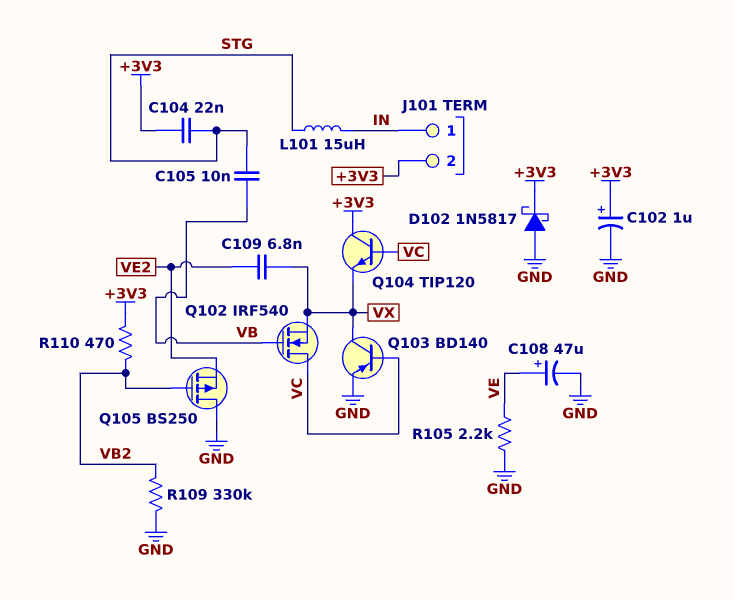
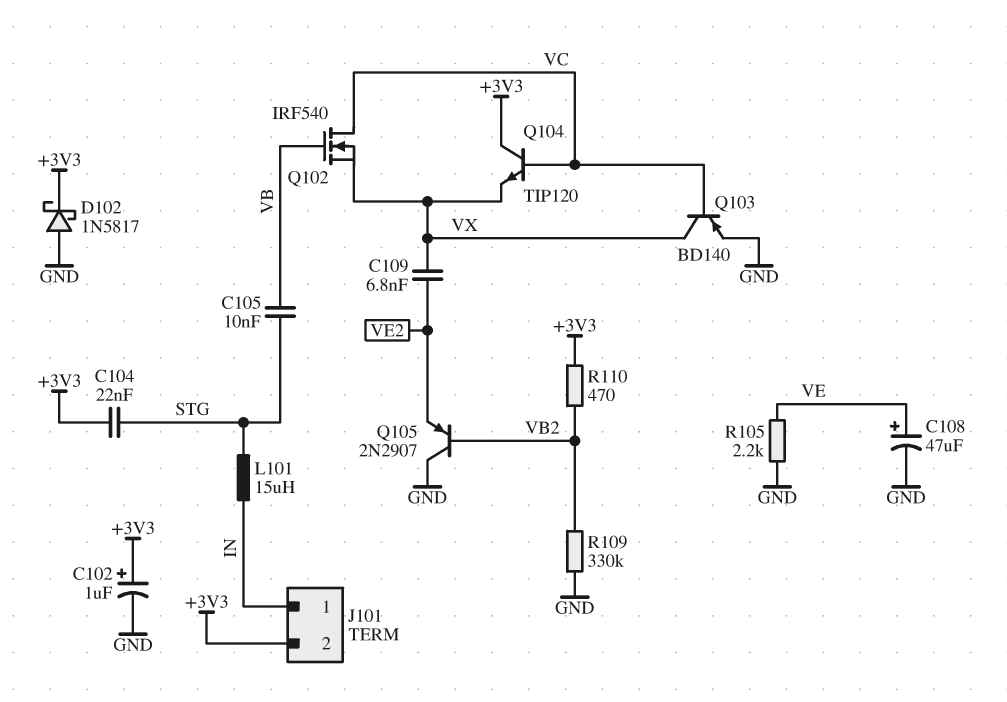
Q105: PMOS BS250 (G VB2, D GND, S VE2) -> PNP 2N2907 (B VB2, C GND, E VE2)

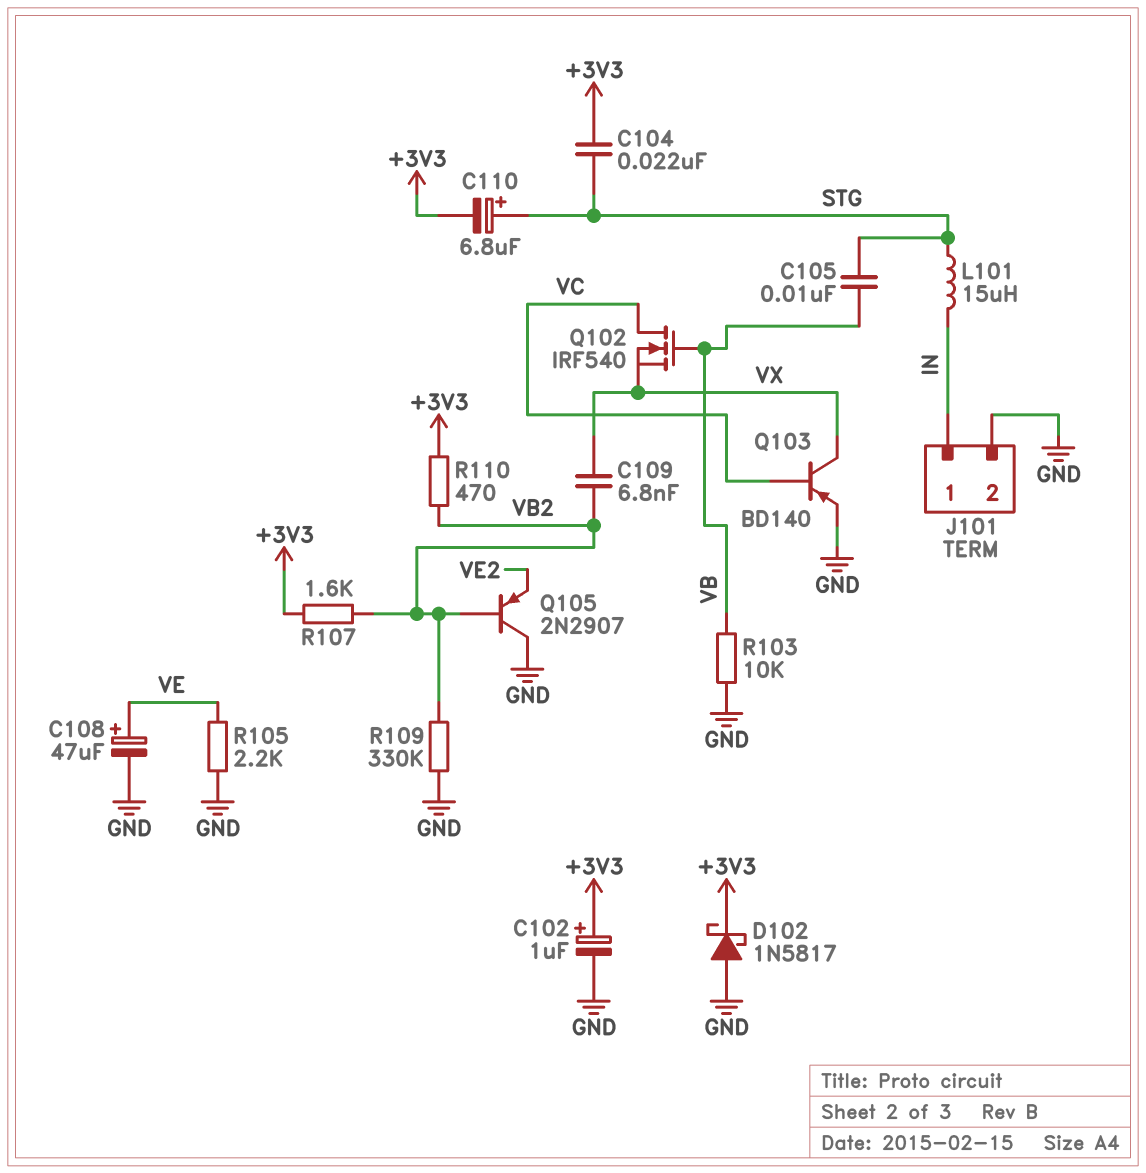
C109: 6.8nF (VE2, VX) -> 6.8nF (VB2, VX)
C110: none -> 6.8uF (plus STG, minus +3V3)
J101 pin 2: +3V3 -> GND
Q104: NPN TIP120 (B VC, C +3V3, E VX) -> none
R103: none -> 10k (GND, VB)
R107: none -> 1.6k (+3V3, VB2)

